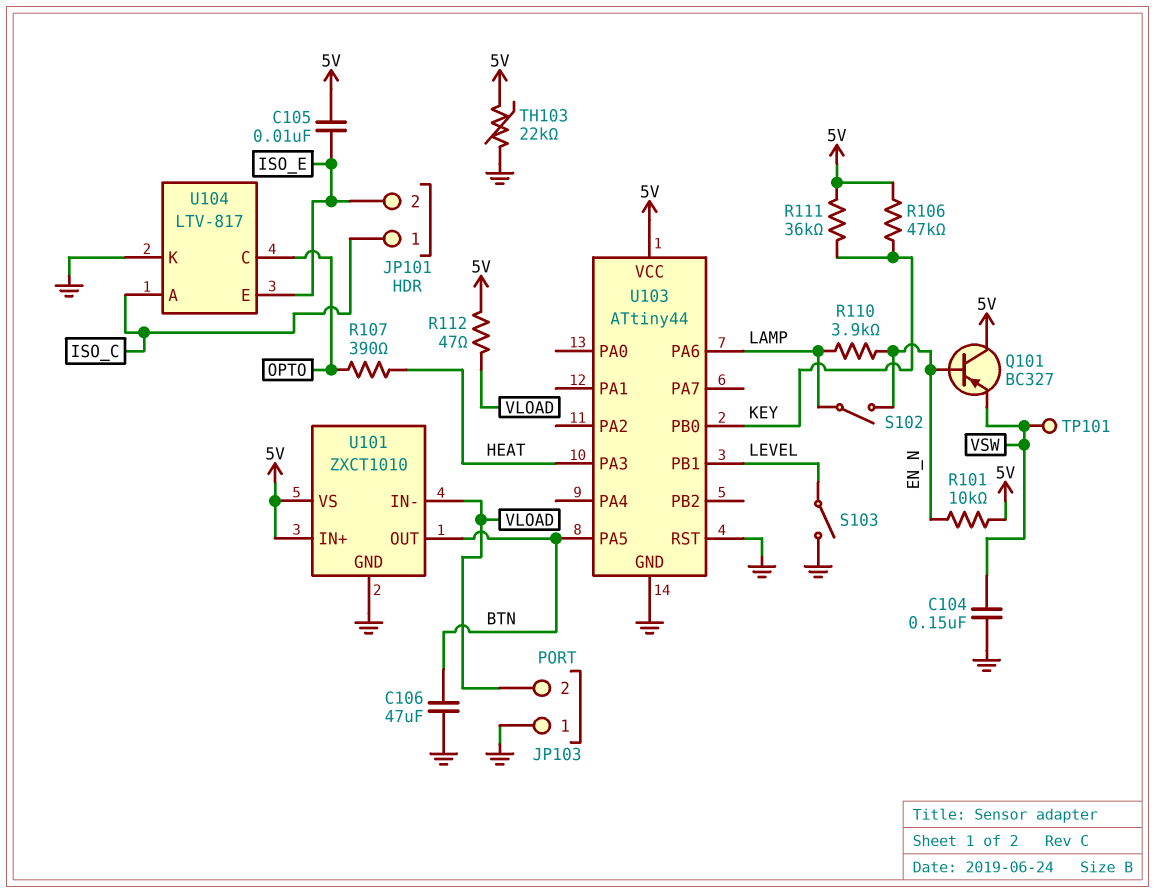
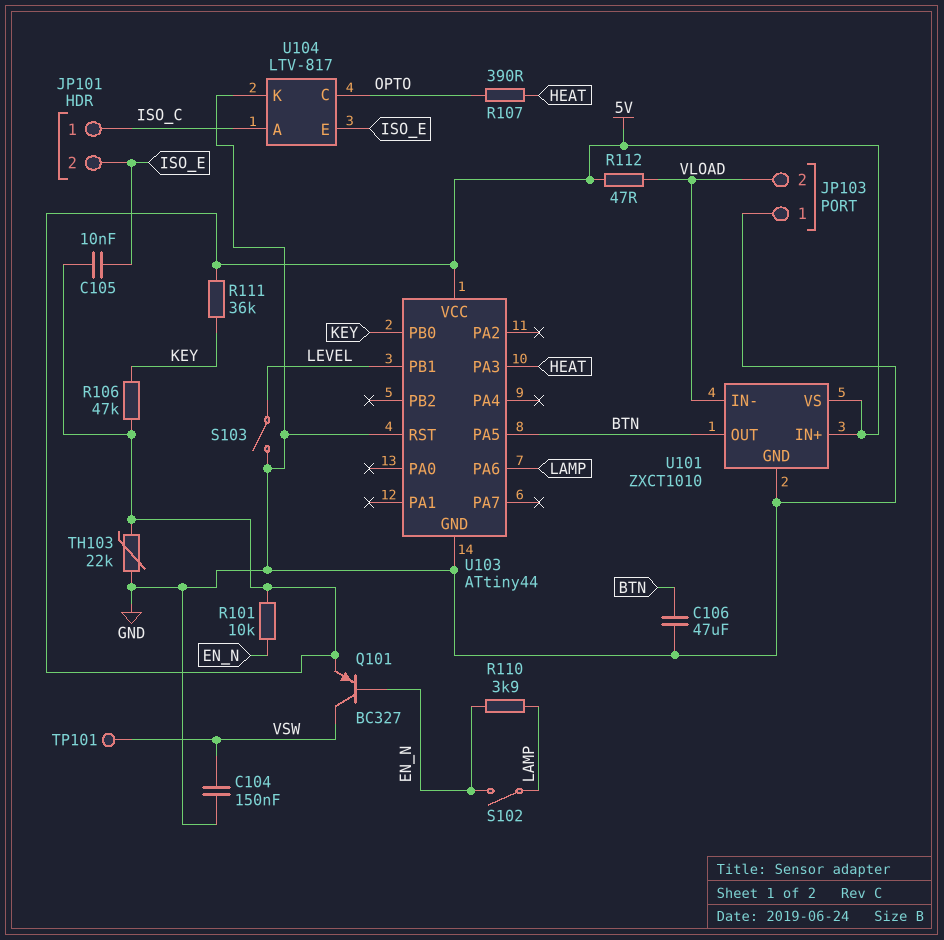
Q101: PNP BC327 (B EN_N, C 5V, E VSW) -> PNP BC327 (B EN_N, C VSW, E 5V)

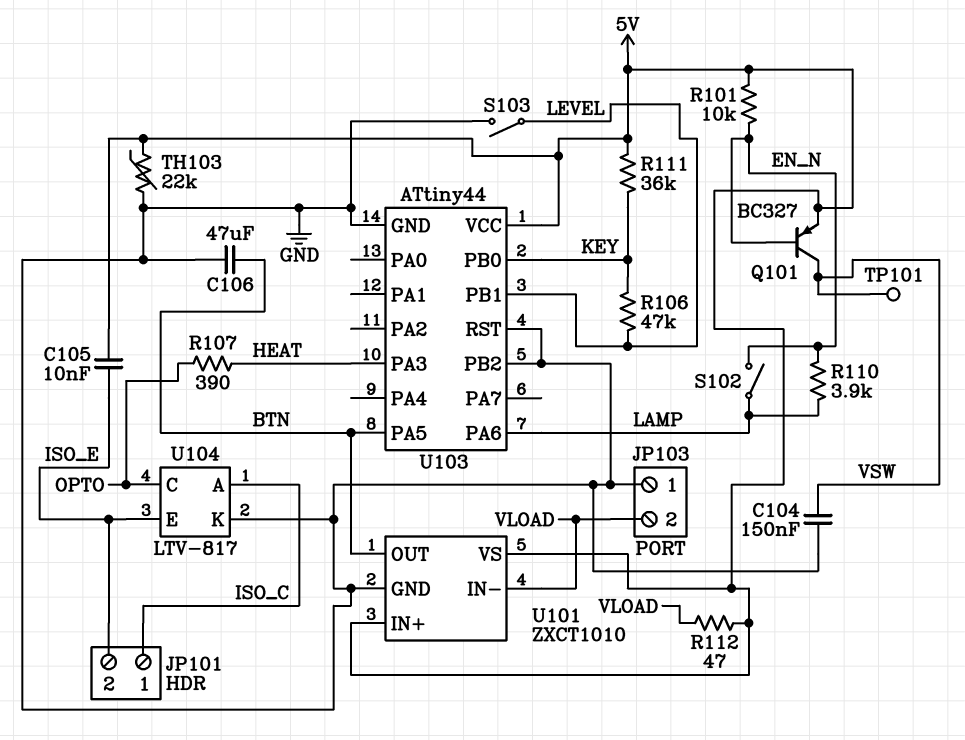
R106: 47k (5V, KEY) -> 47k (KEY, LEVEL)
U103 pin PB2: none -> GND

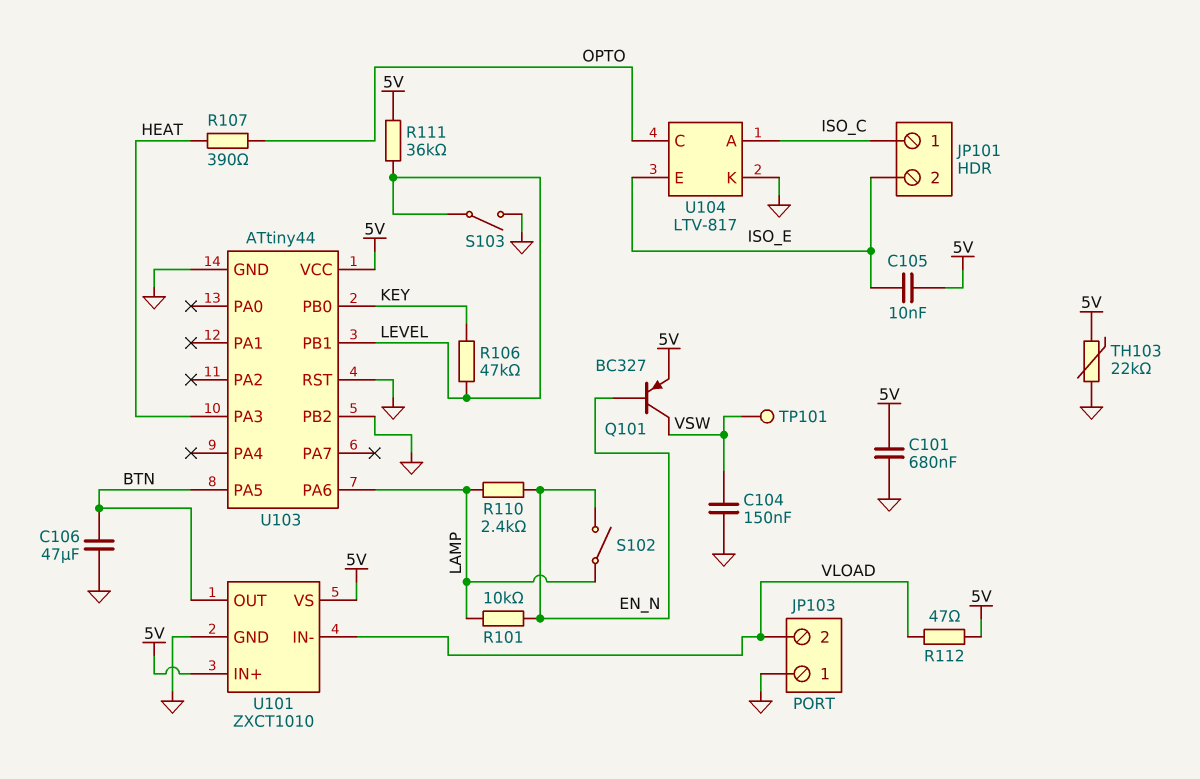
C101: none -> 680nF (5V, GND)
R101: 10k (5V, EN_N) -> 10k (EN_N, LAMP)
R110: 3.9k (EN_N, LAMP) -> 2.4k (EN_N, LAMP)
R111: 36k (5V, KEY) -> 36k (5V, LEVEL)

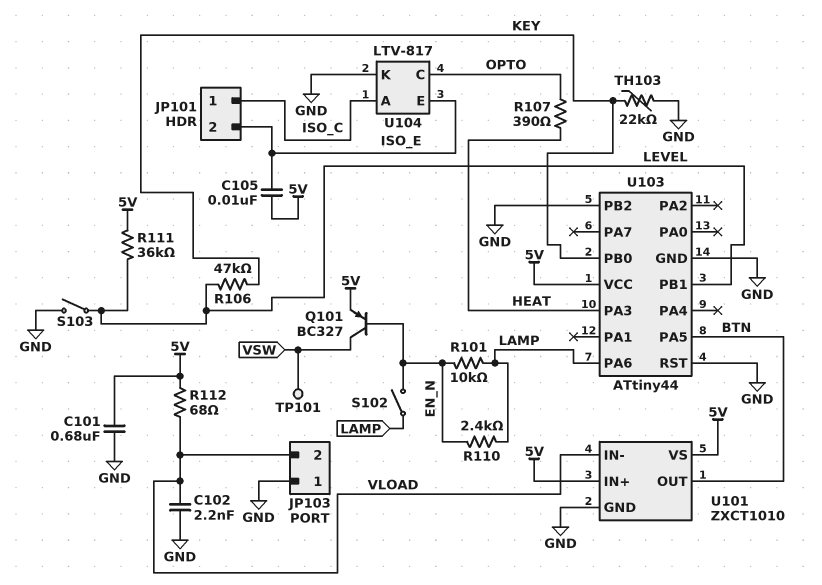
C102: none -> 2.2nF (GND, VLOAD)
C104: 150nF (GND, VSW) -> none
C106: 47uF (BTN, GND) -> none
R112: 47 (5V, VLOAD) -> 68 (5V, VLOAD)
TH103: 22k (5V, GND) -> 22k (GND, KEY)

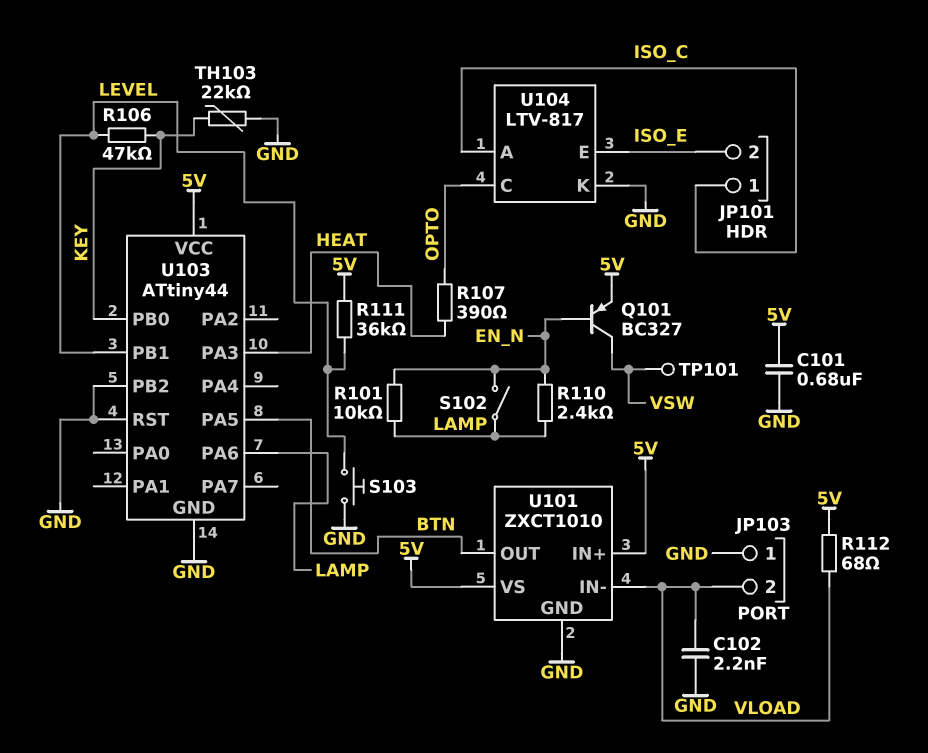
C105: 10nF (5V, ISO_E) -> none
S103: switch (GND, LEVEL) -> button (GND, LEVEL)

